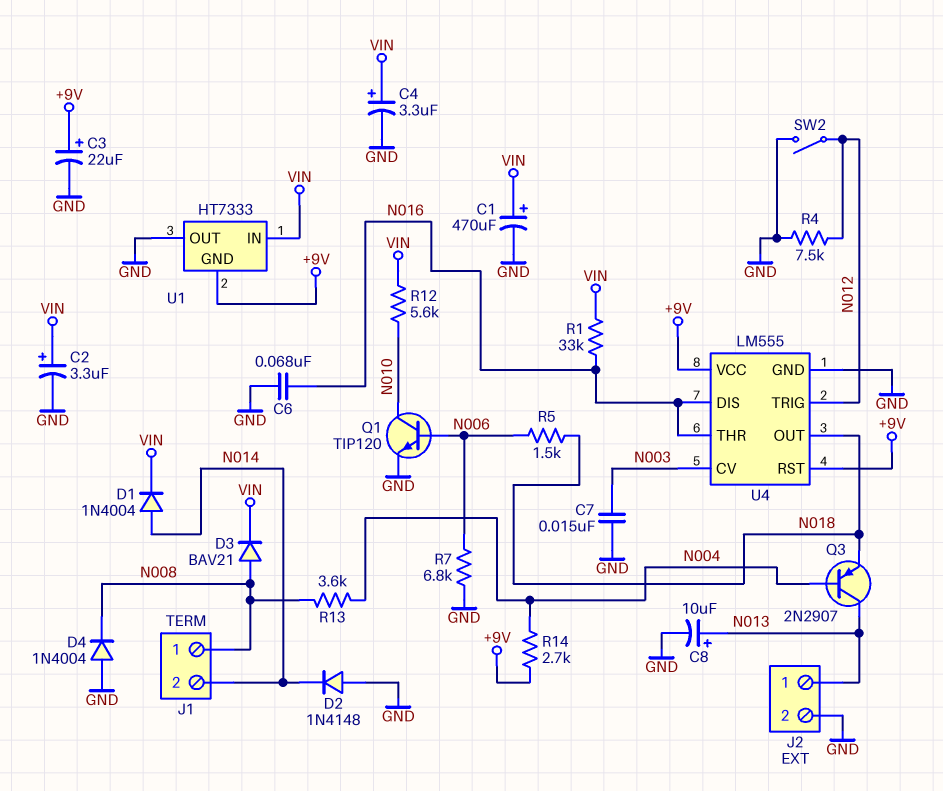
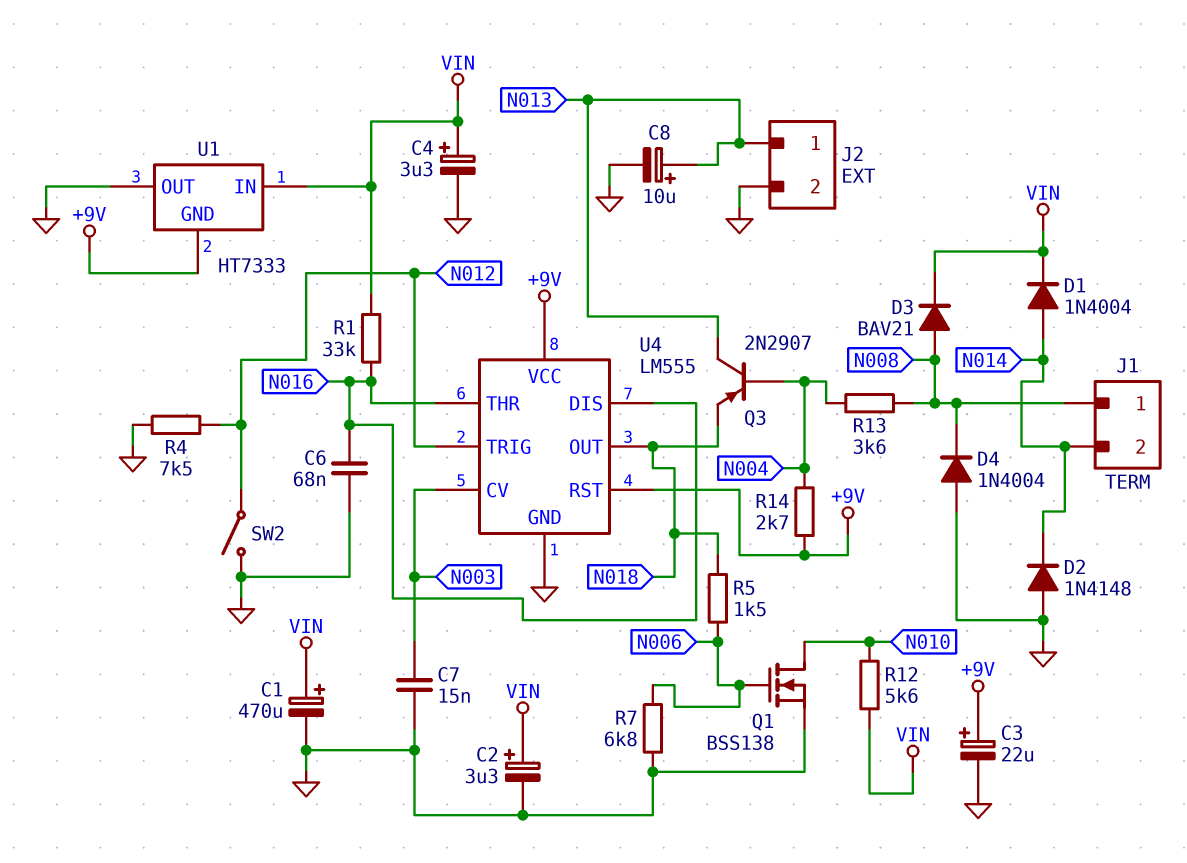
Q1: NPN TIP120 (B N006, C N010, E GND) -> NMOS BSS138 (G N006, D N010, S GND)

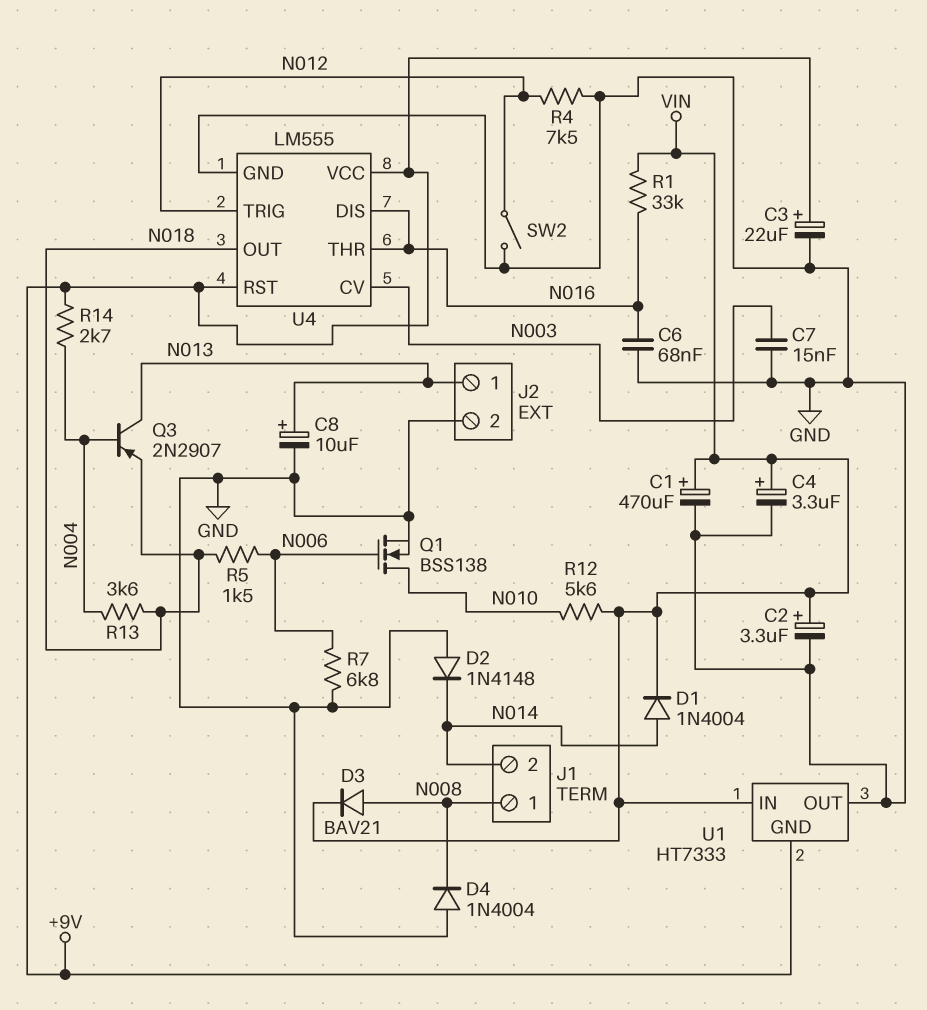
R13: 3.6k (N004, N008) -> 3.6k (N004, N018)

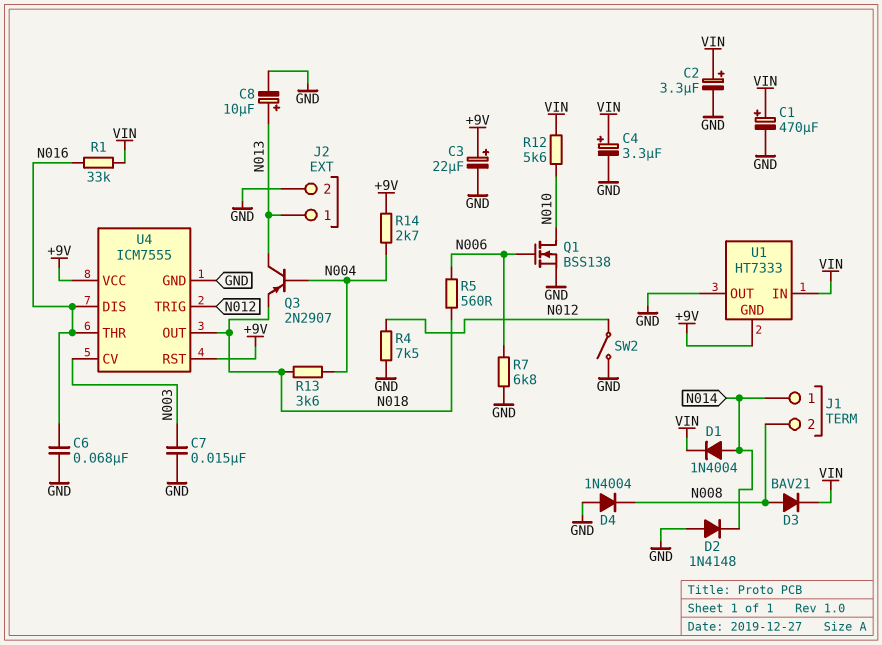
J1 pin 1: N008 -> N014
J1 pin 2: N014 -> N008
R5: 1.5k (N006, N018) -> 560 (N006, N018)
U4: LM555 -> ICM7555

